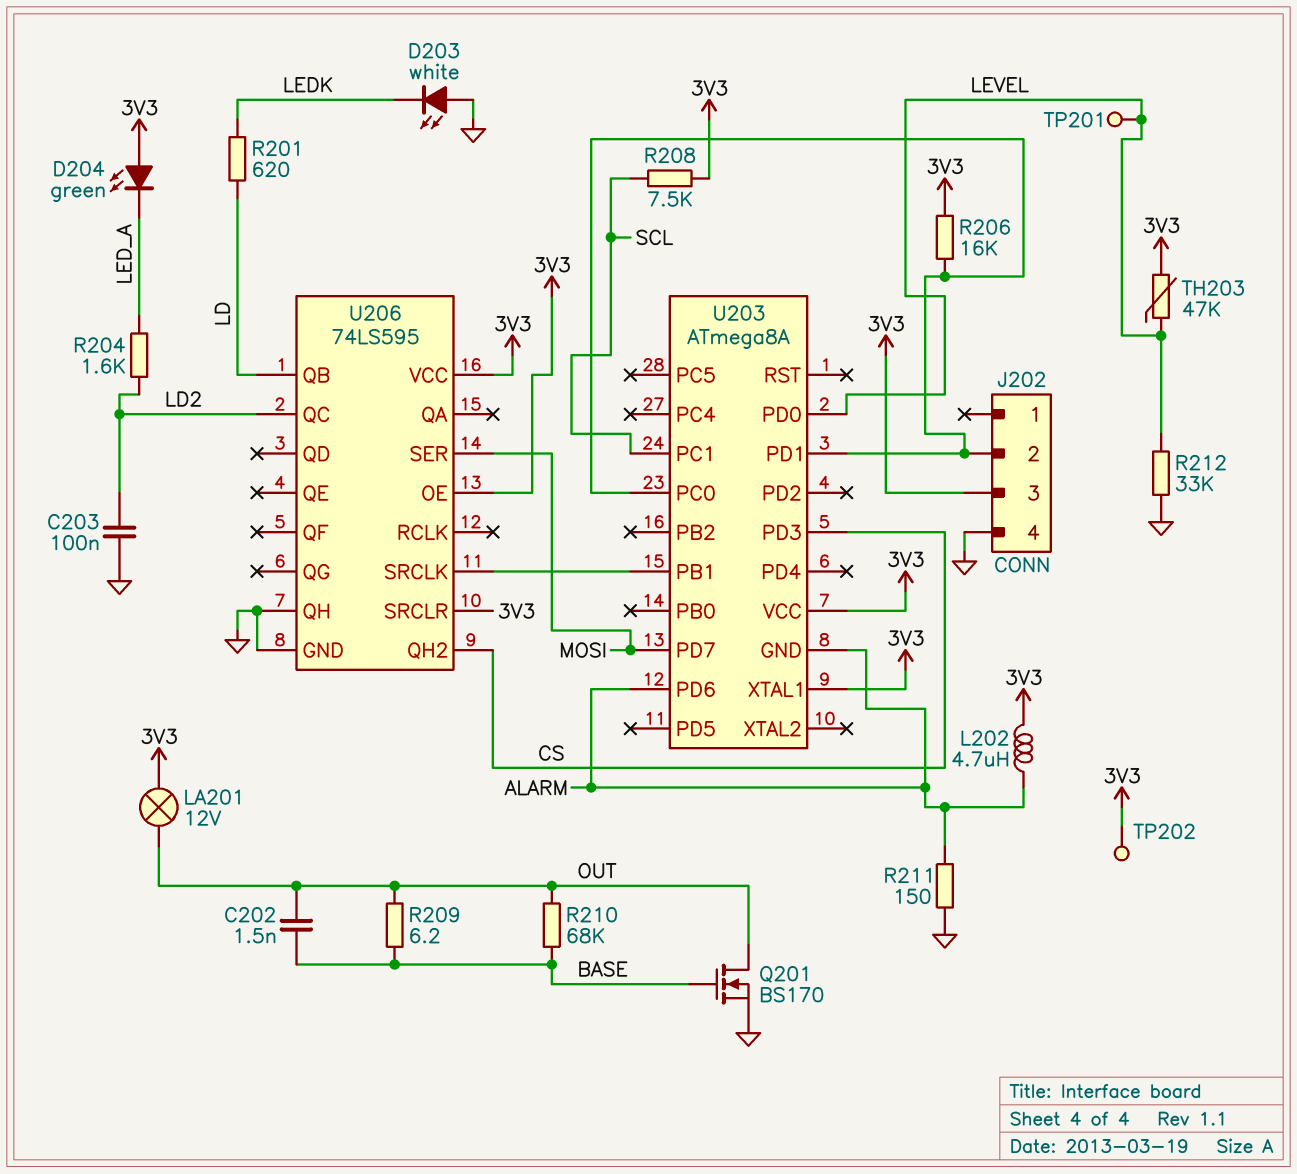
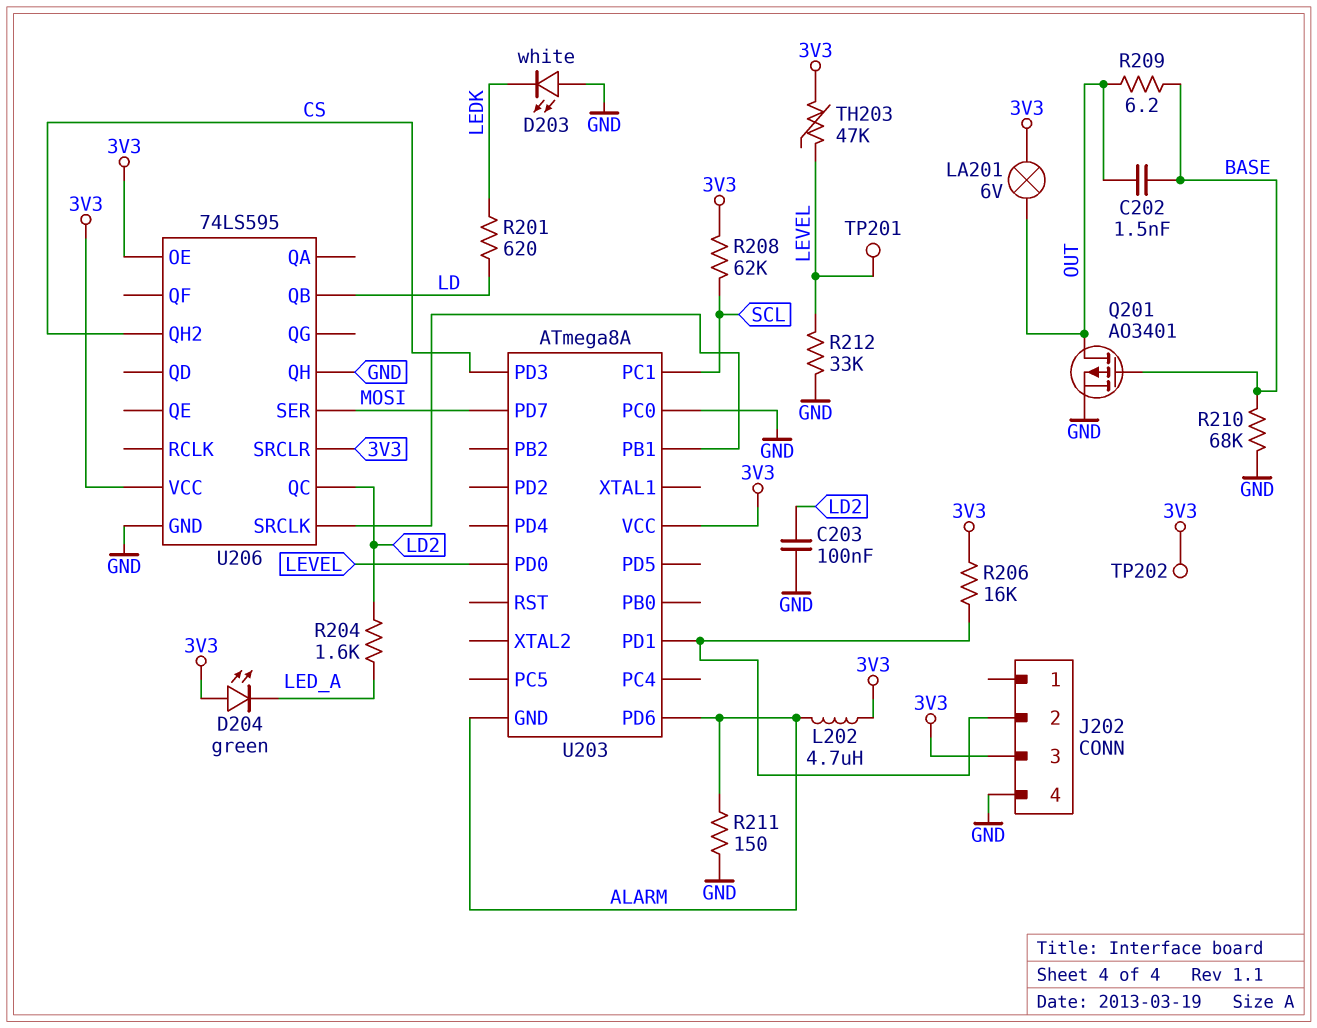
LA201: lamp 12V (3V3, OUT) -> lamp 6V (3V3, OUT)
Q201: NMOS BS170 (G BASE, D OUT, S GND) -> PMOS AO3401 (G BASE, D OUT, S GND)
R208: 7.5k (3V3, SCL) -> 62k (3V3, SCL)
R210: 68k (BASE, OUT) -> 68k (BASE, GND)
U203 pin PC0: J202/2 -> GND
U203 pin XTAL1: 3V3 -> none

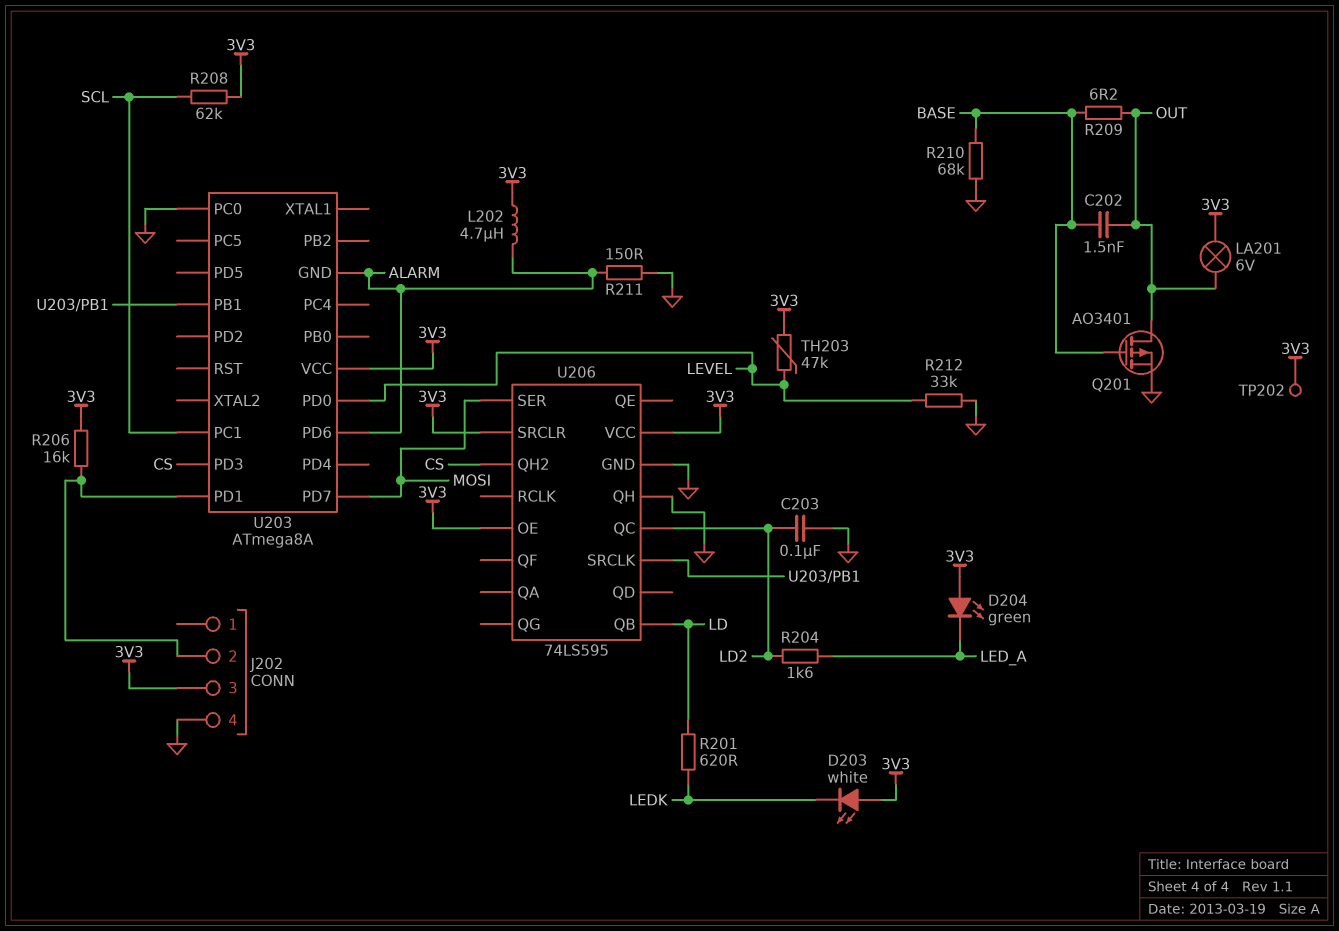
D203: LED white (A GND, K LEDK) -> LED white (A 3V3, K LEDK)
TP201: test point (LEVEL) -> none

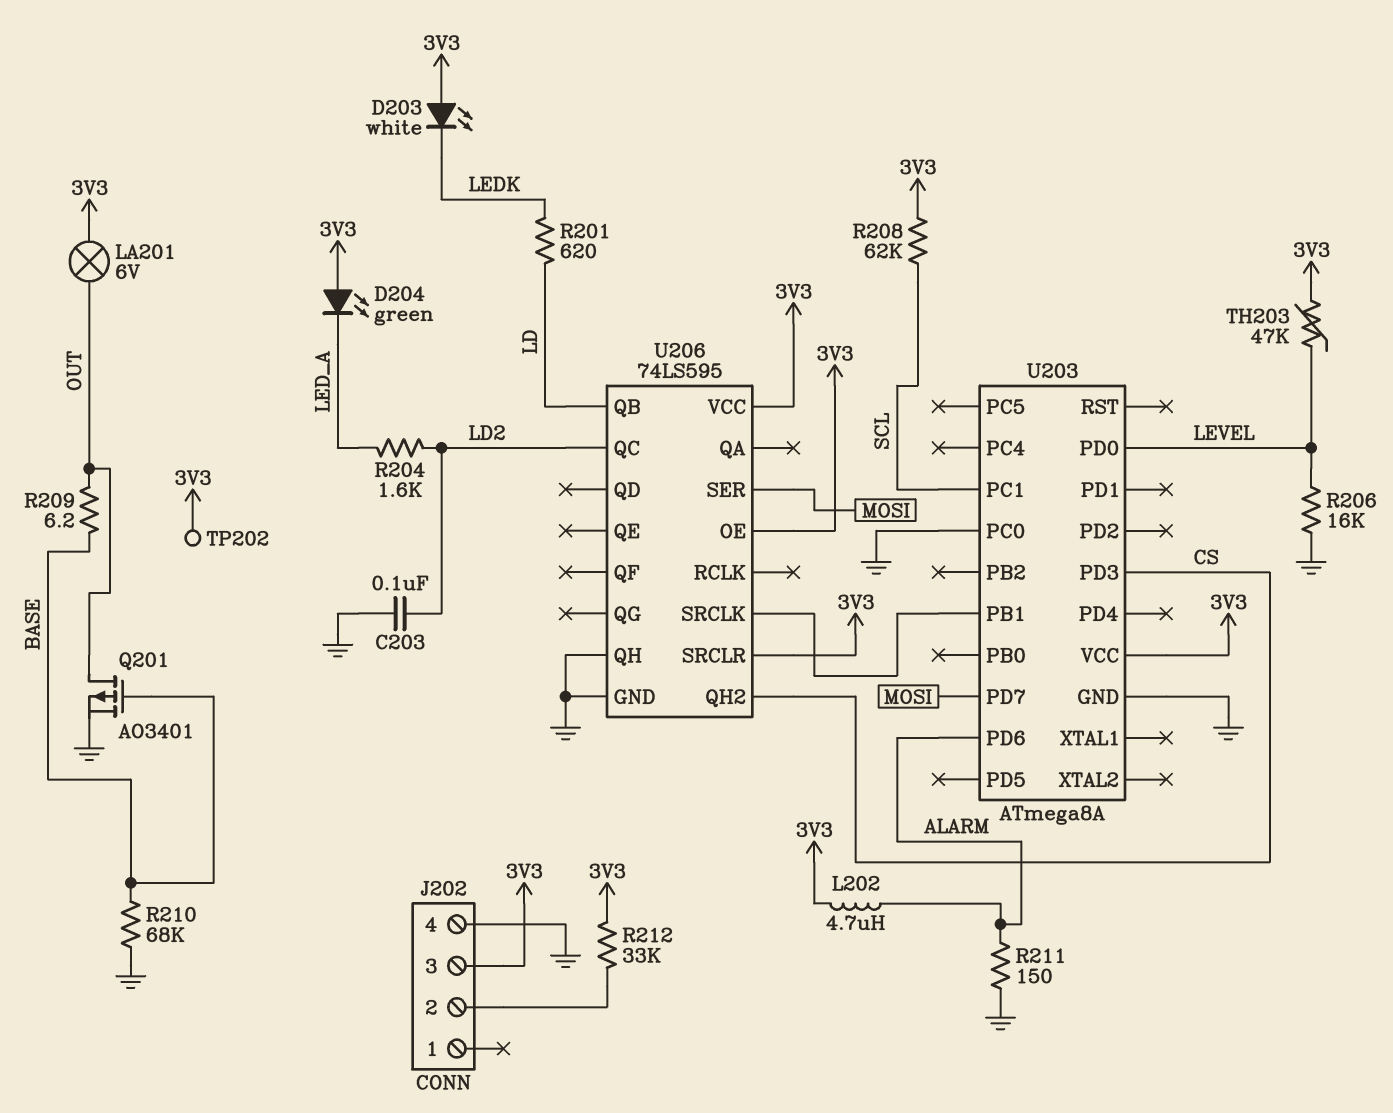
C202: 1.5nF (BASE, OUT) -> none
R206: 16k (3V3, J202/2) -> 16k (GND, LEVEL)
R212: 33k (GND, LEVEL) -> 33k (3V3, J202/2)
U203 pin GND: ALARM -> GND
U203 pin PD1: J202/2 -> none

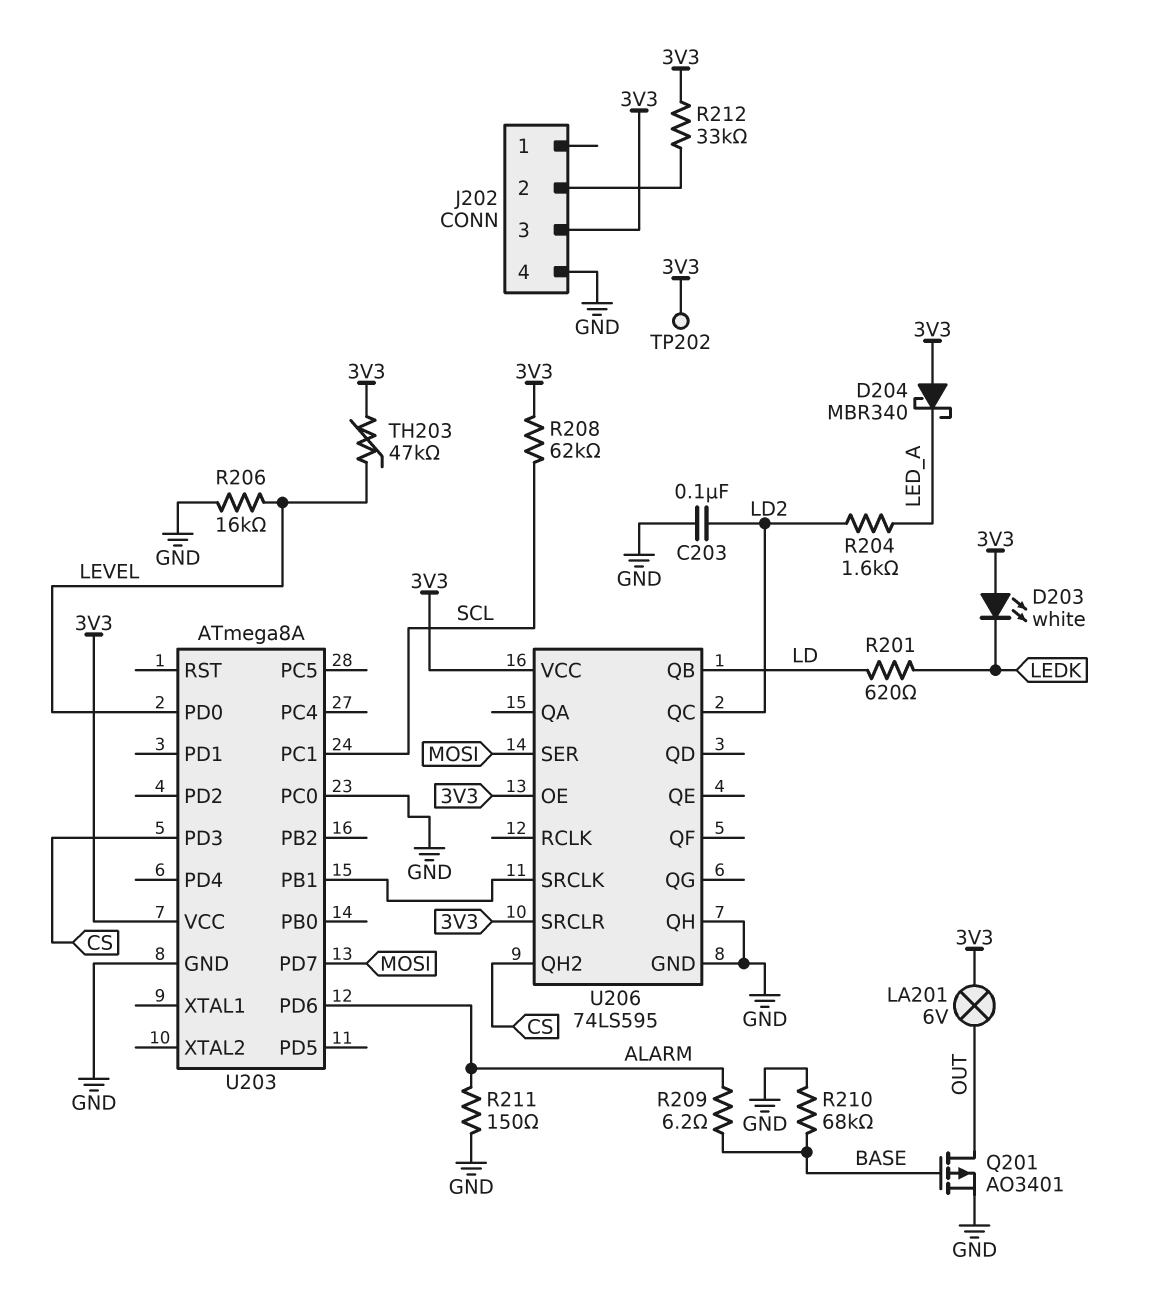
D204: LED green (A 3V3, K LED_A) -> schottky MBR340 (A 3V3, K LED_A)
L202: 4.7uH (3V3, ALARM) -> none
R209: 6.2 (BASE, OUT) -> 6.2 (ALARM, BASE)

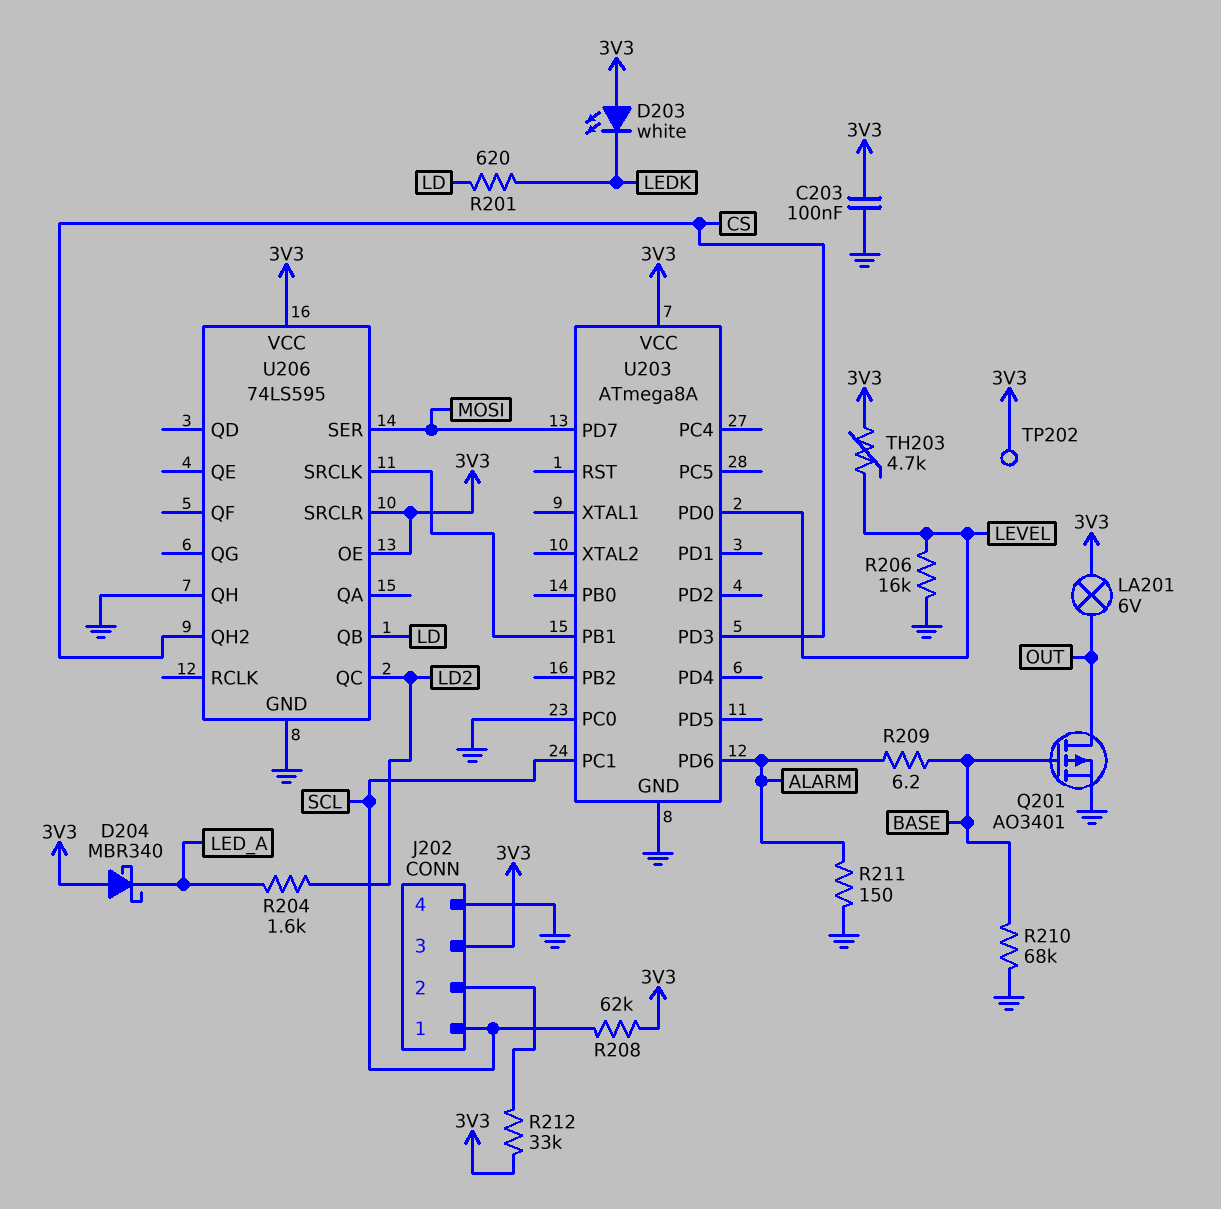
C203: 100nF (GND, LD2) -> 100nF (3V3, GND)
J202 pin 1: none -> SCL
TH203: 47k (3V3, LEVEL) -> 4.7k (3V3, LEVEL)

